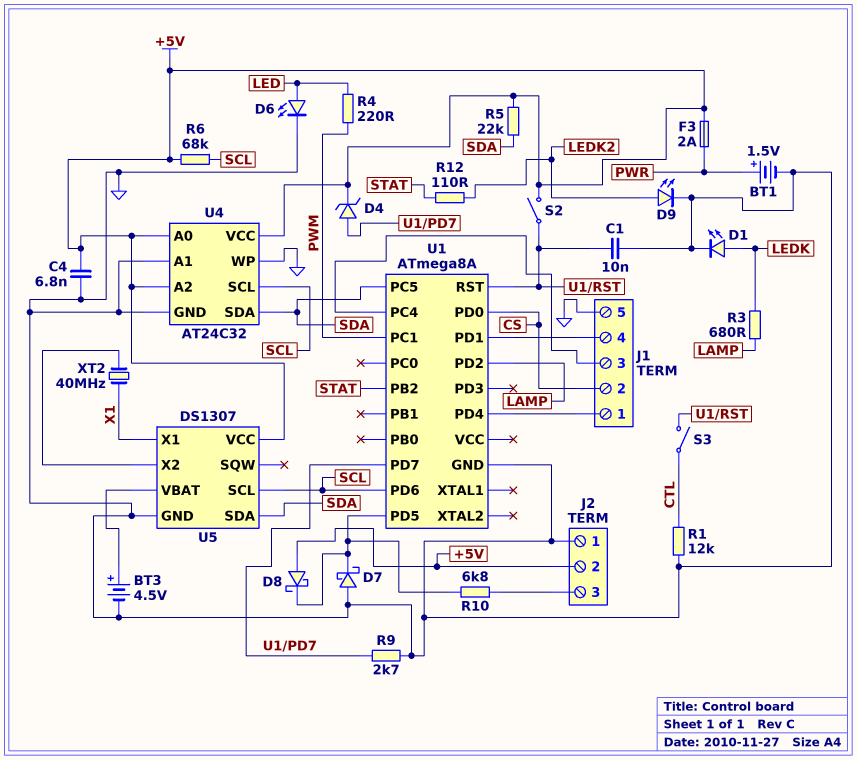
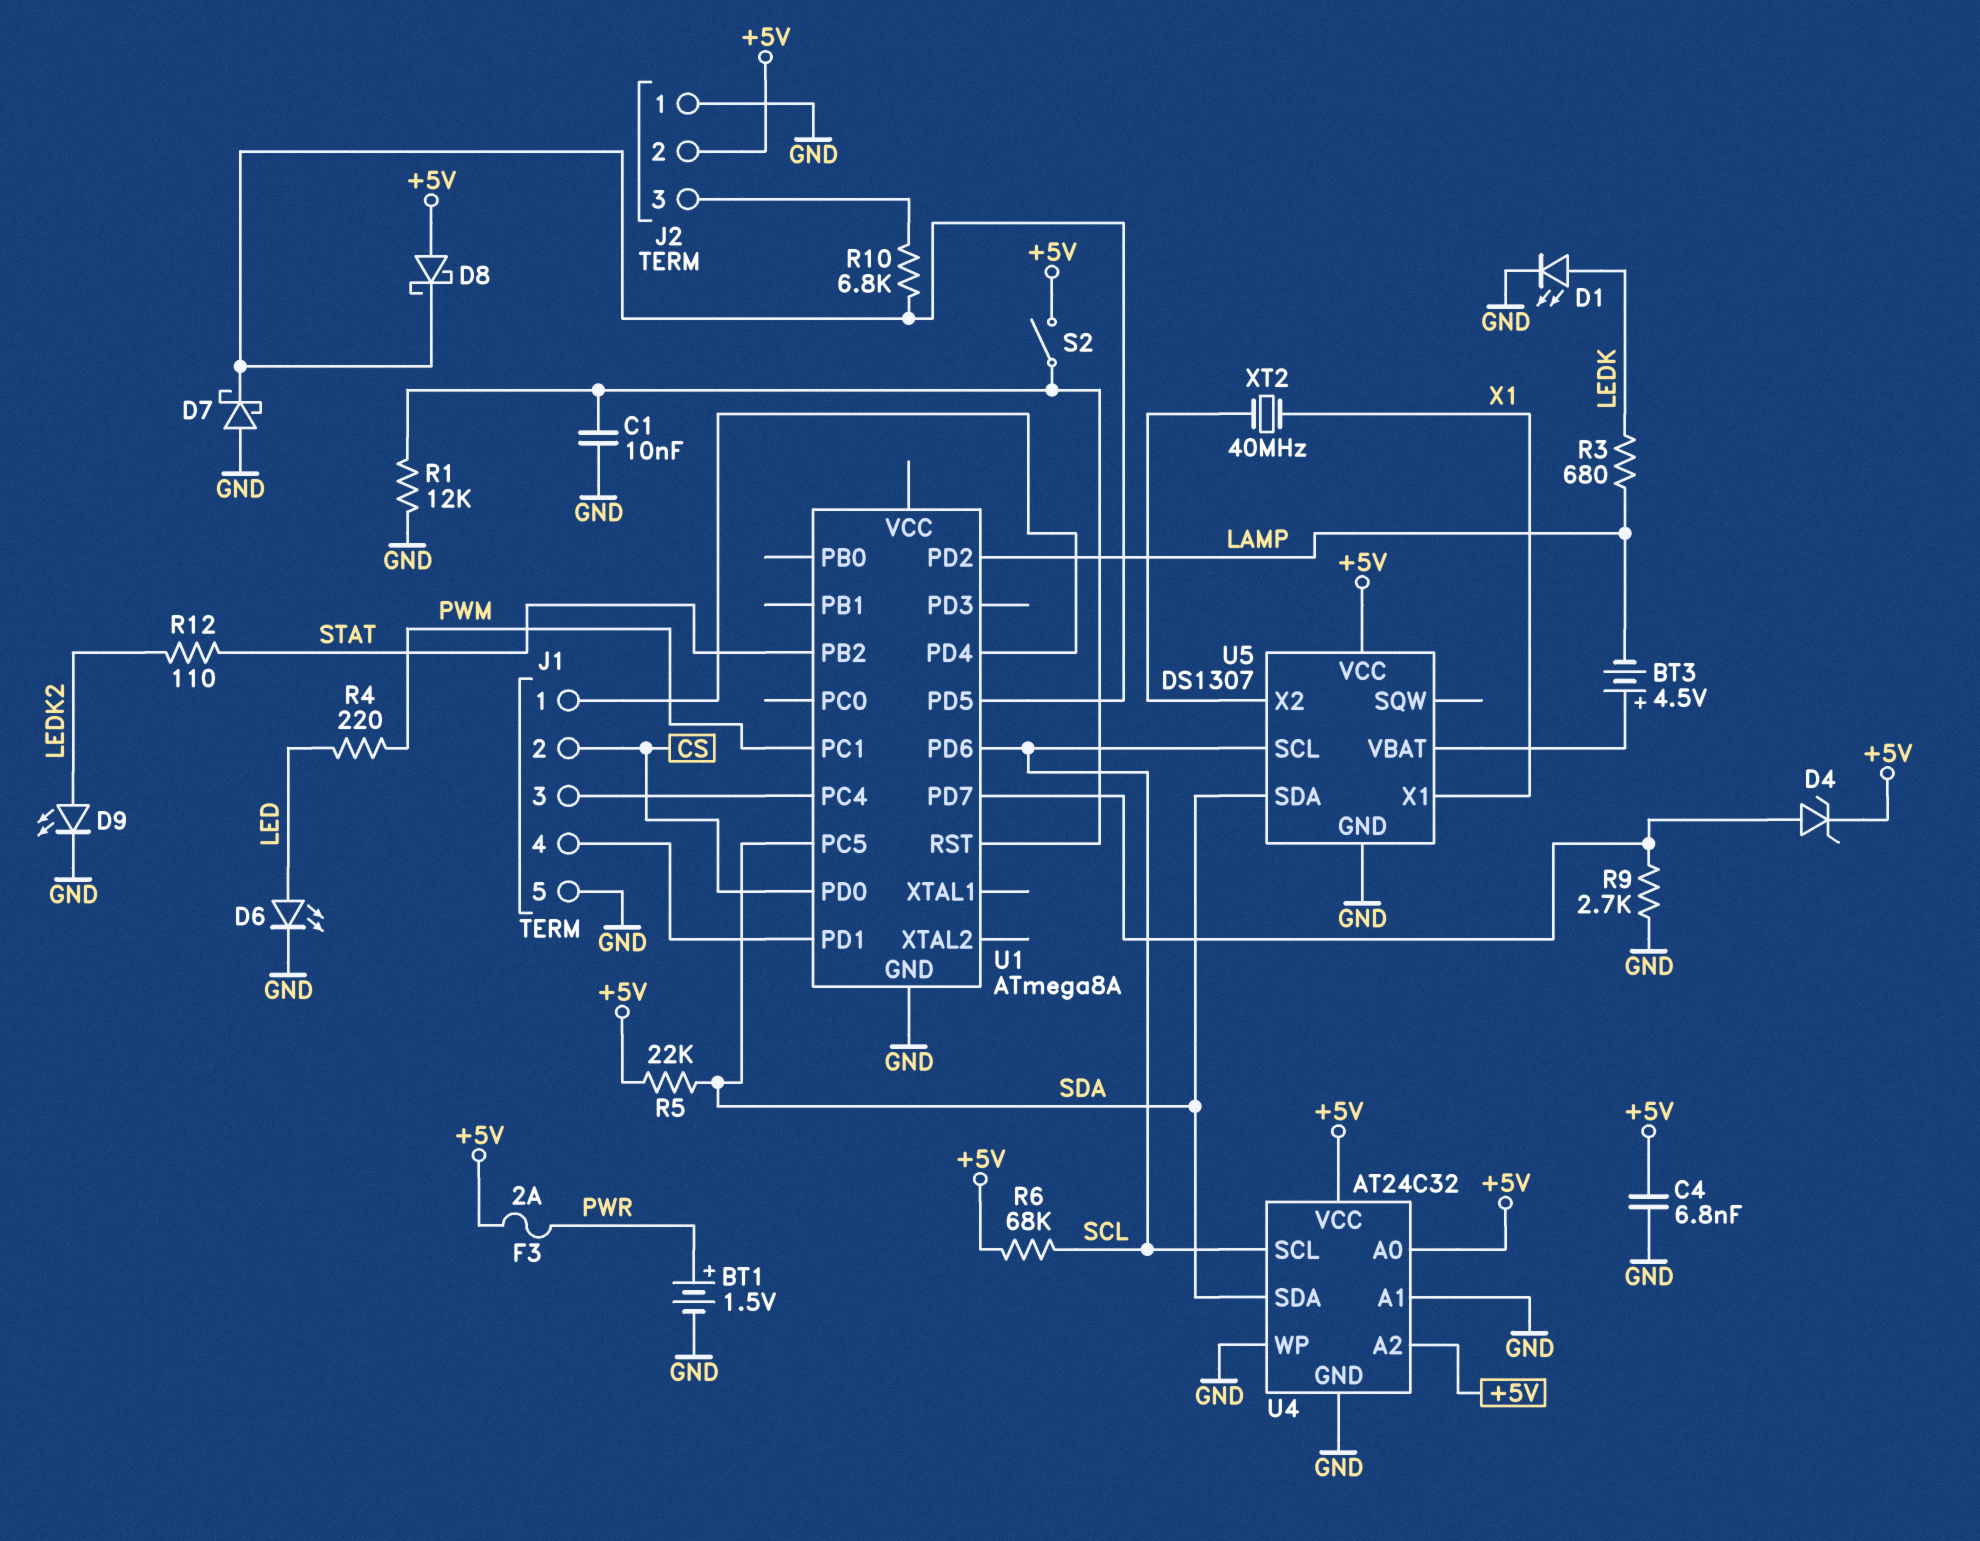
BT3: 4.5V (plus U5/VBAT, minus GND) -> 4.5V (plus U5/VBAT, minus LAMP)
R1: 12k (CTL, GND) -> 12k (GND, U1/RST)
S3: switch (CTL, U1/RST) -> none

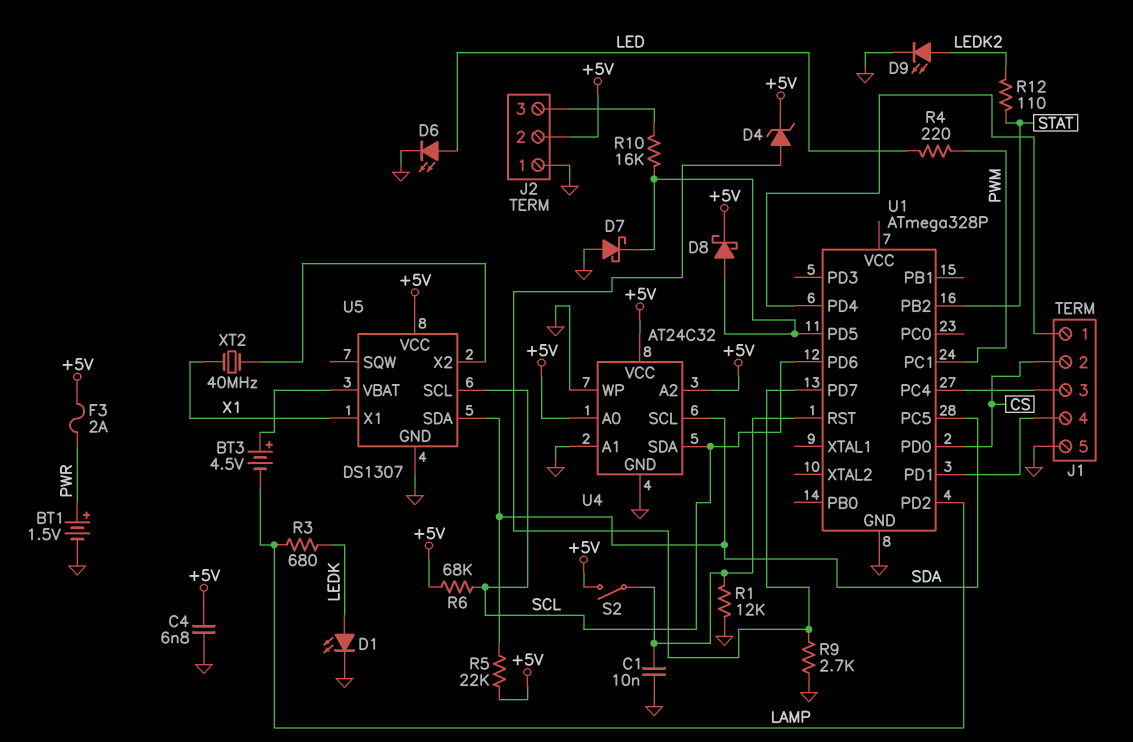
D8: schottky (A +5V, K U1/PD5) -> schottky (A U1/PD5, K +5V)
R10: 6.8k (J2/3, U1/PD5) -> 16k (J2/3, U1/PD5)
U1: ATmega8A -> ATmega328P
U4 pin SCL: SCL -> SDA
U4 pin SDA: SDA -> SCL

